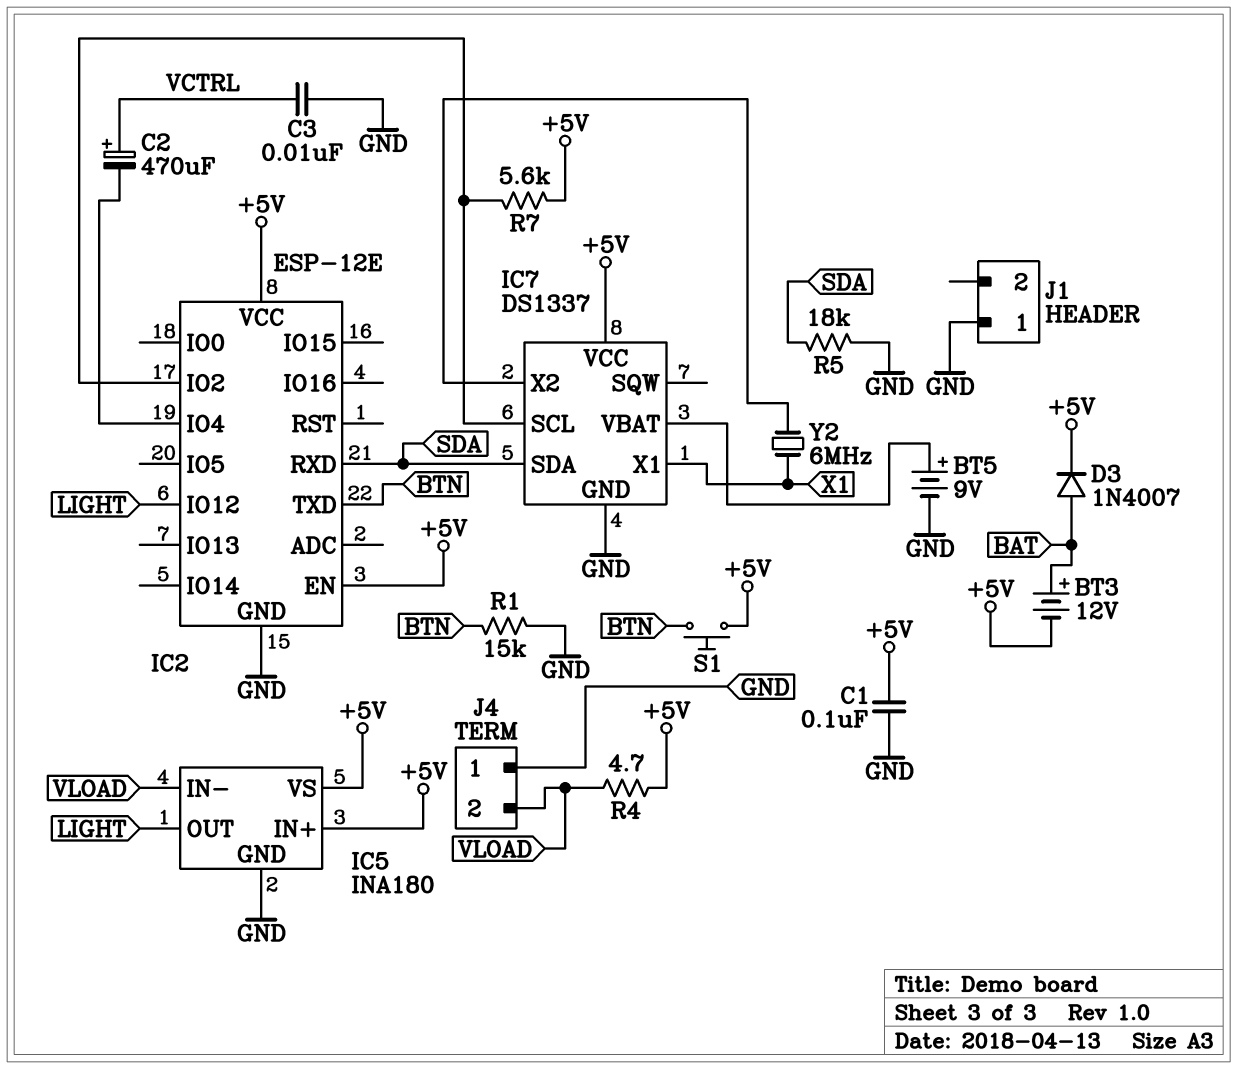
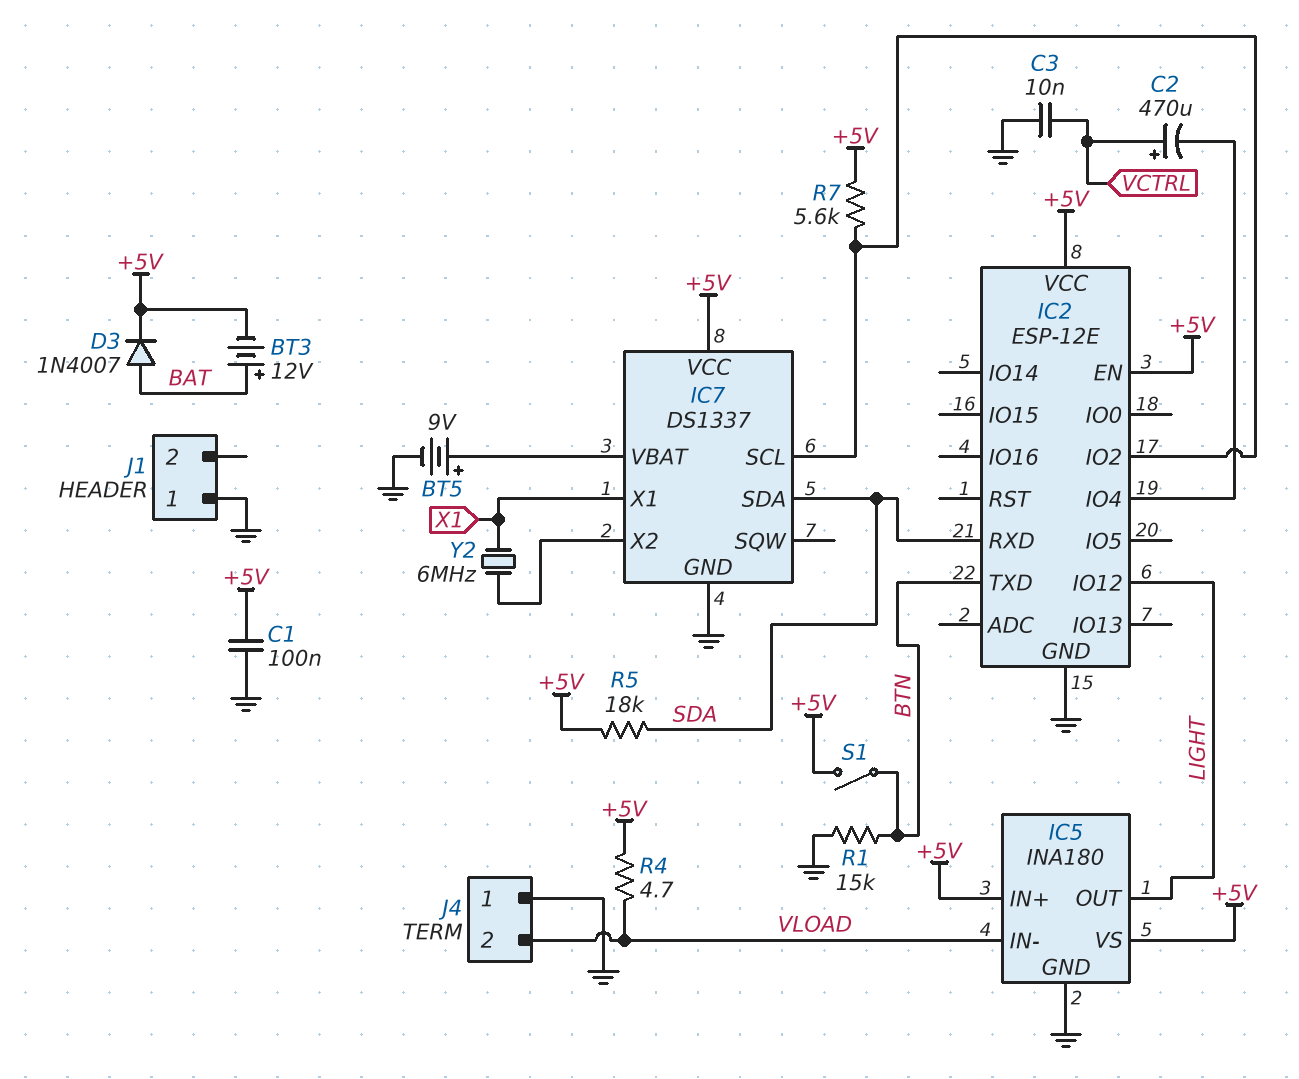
R5: 18k (GND, SDA) -> 18k (+5V, SDA)
S1: button (+5V, BTN) -> switch (+5V, BTN)

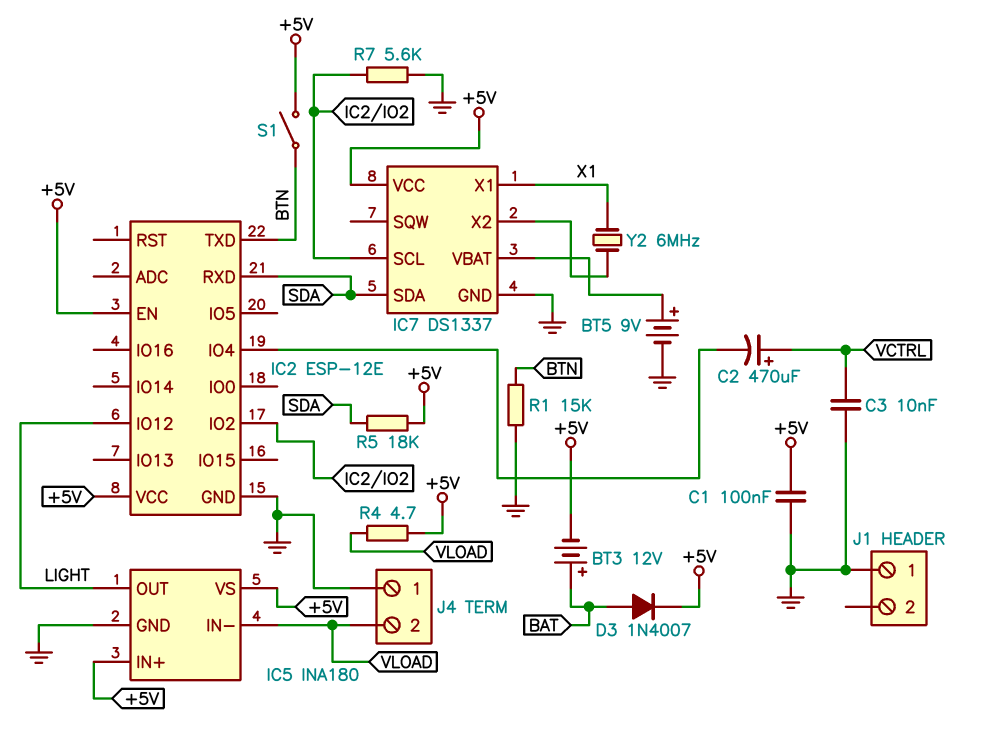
R7: 5.6k (+5V, IC2/IO2) -> 5.6k (GND, IC2/IO2)

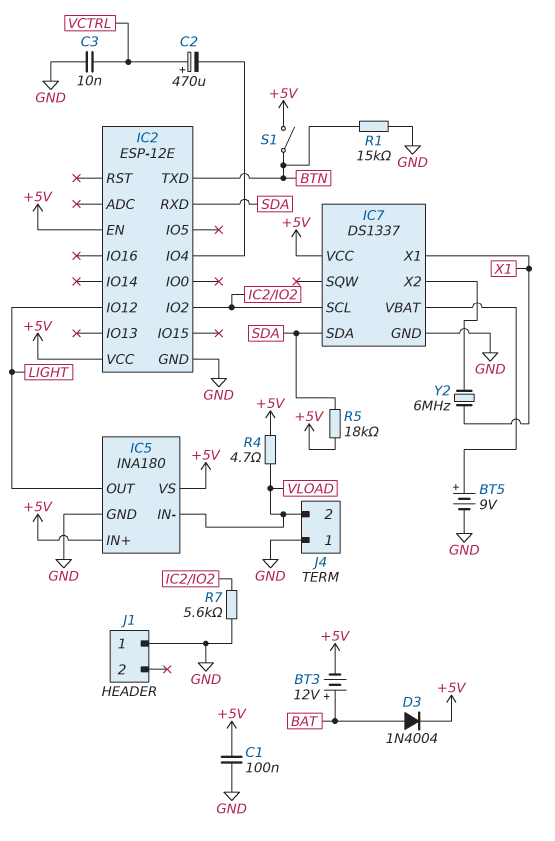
D3: diode 1N4007 (A BAT, K +5V) -> diode 1N4004 (A BAT, K +5V)

